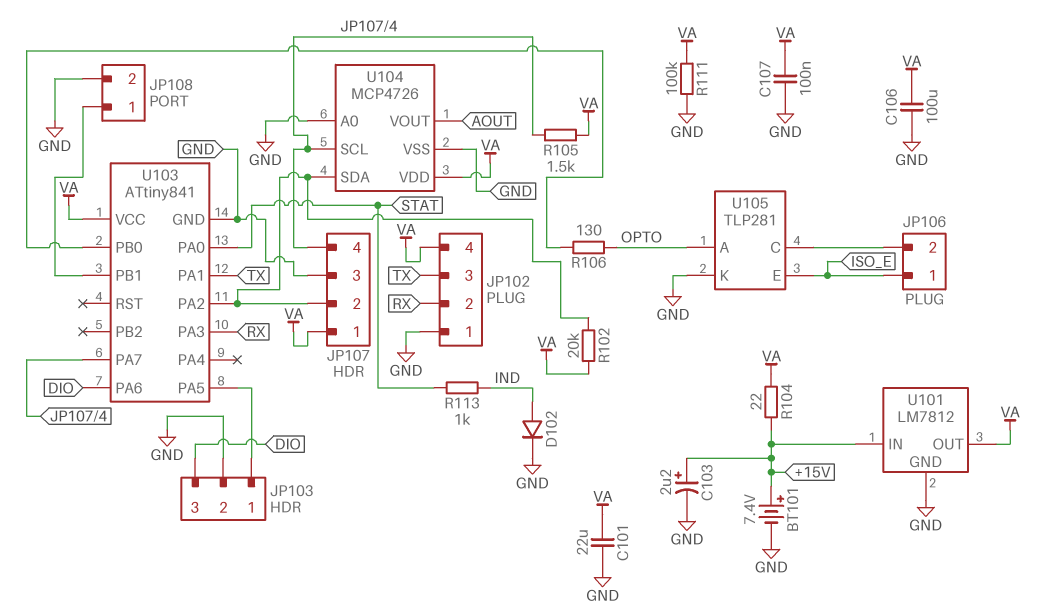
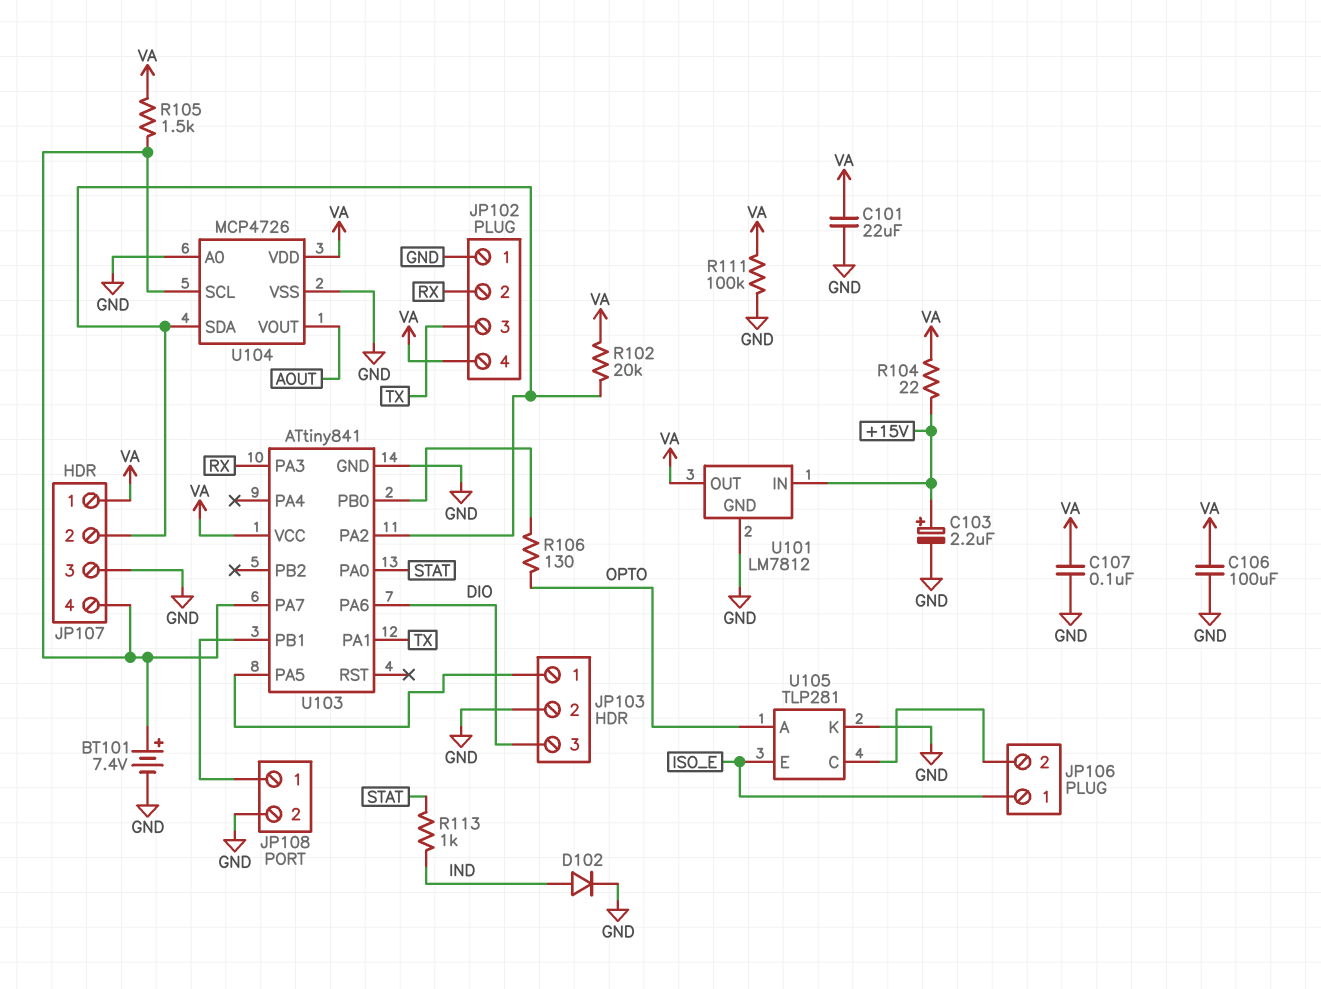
BT101: 7.4V (plus +15V, minus GND) -> 7.4V (plus JP107/4, minus GND)

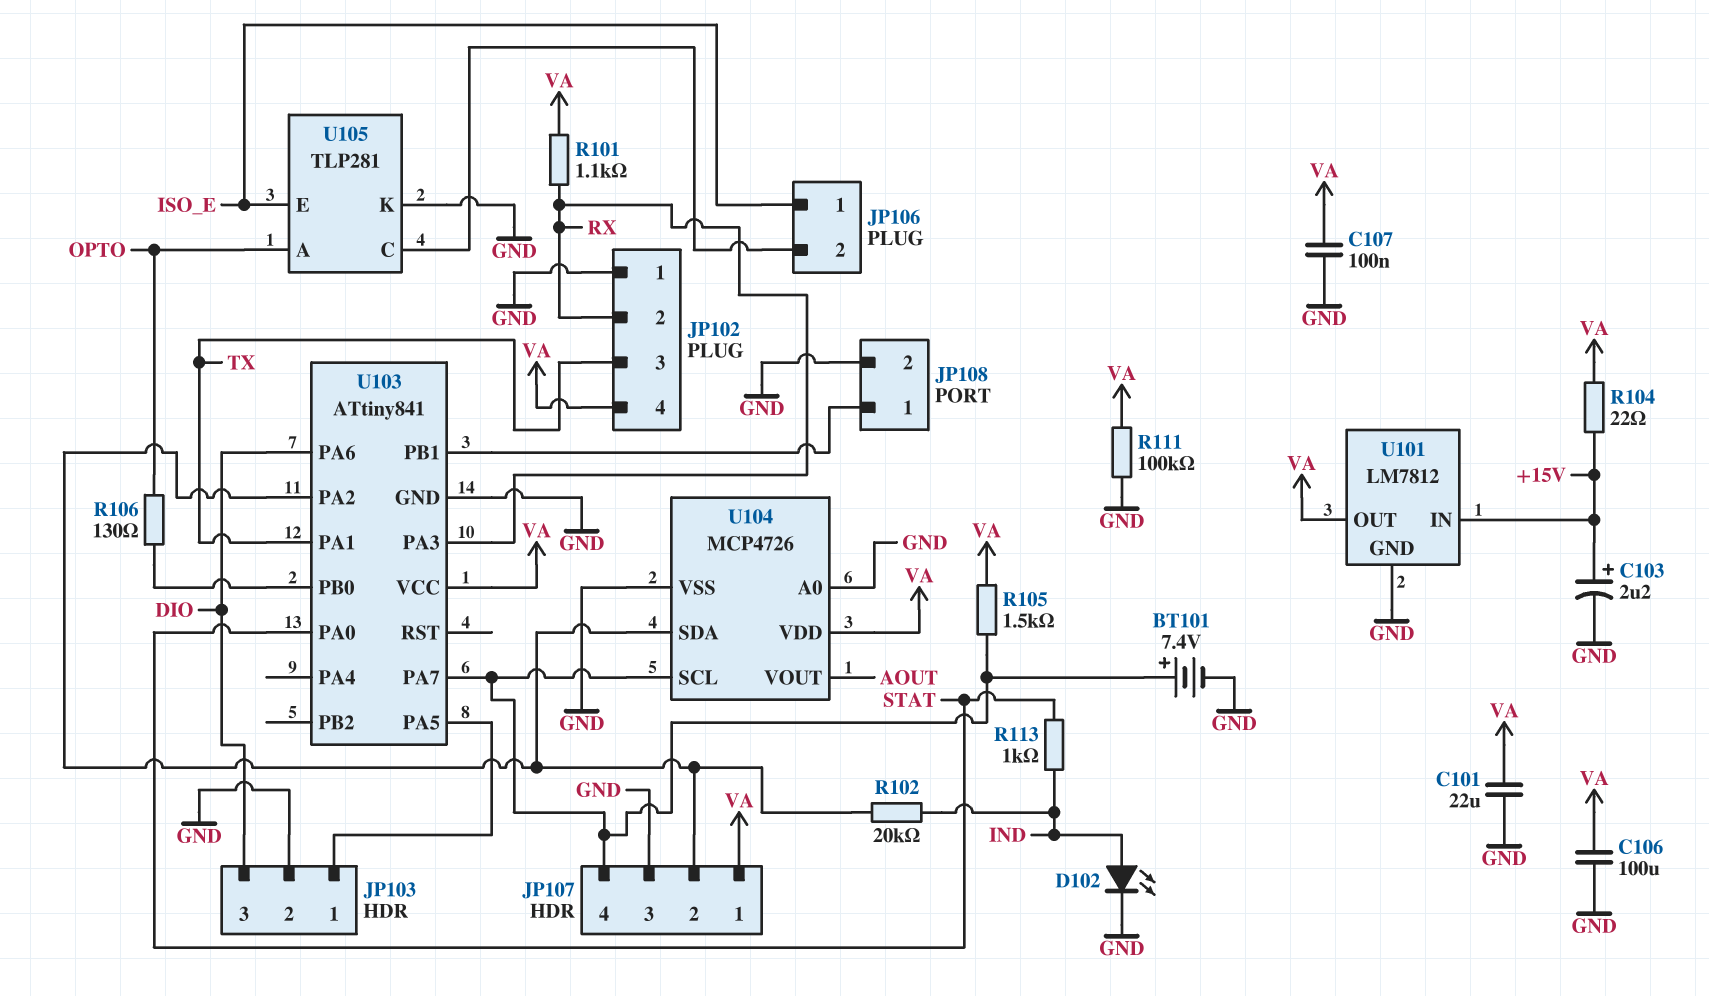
D102: diode (A IND, K GND) -> LED (A IND, K GND)
R101: none -> 1.1k (RX, VA)
R102: 20k (JP107/2, VA) -> 20k (IND, JP107/2)

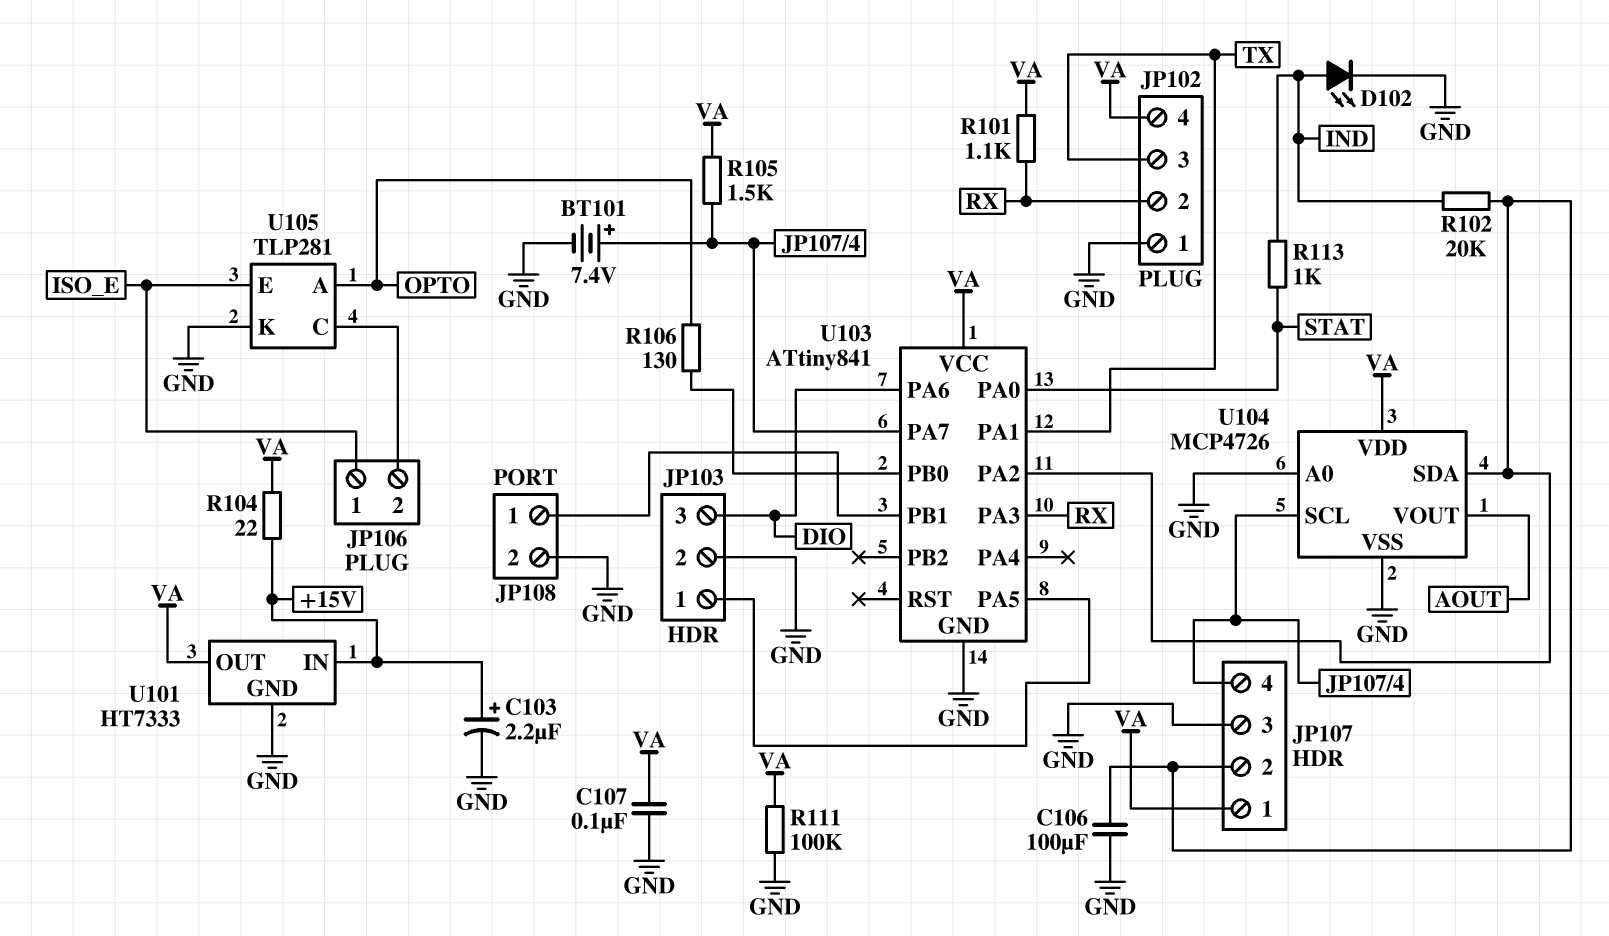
C101: 22uF (GND, VA) -> none
C106: 100uF (GND, VA) -> 100uF (GND, JP107/2)
U101: LM7812 -> HT7333

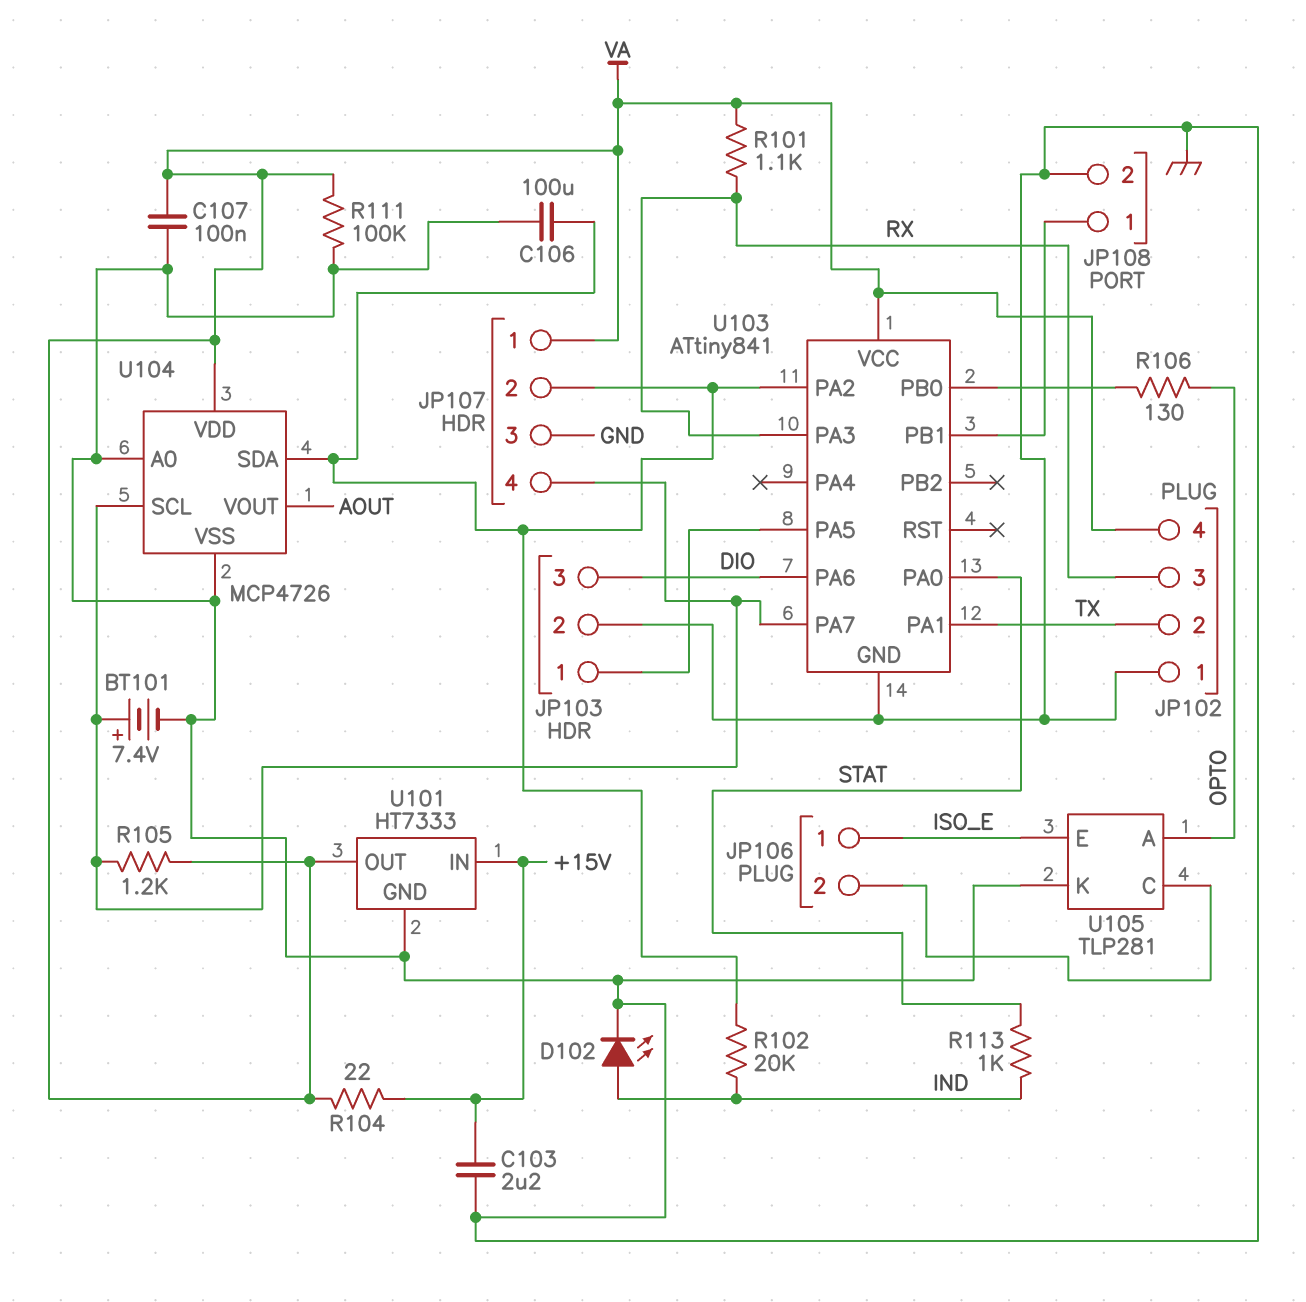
C103: 2.2uF (plus +15V, minus GND) -> 2.2uF (+15V, GND)
JP102 pin 2: RX -> TX
JP102 pin 3: TX -> RX
R105: 1.5k (JP107/4, VA) -> 1.2k (JP107/4, VA)

